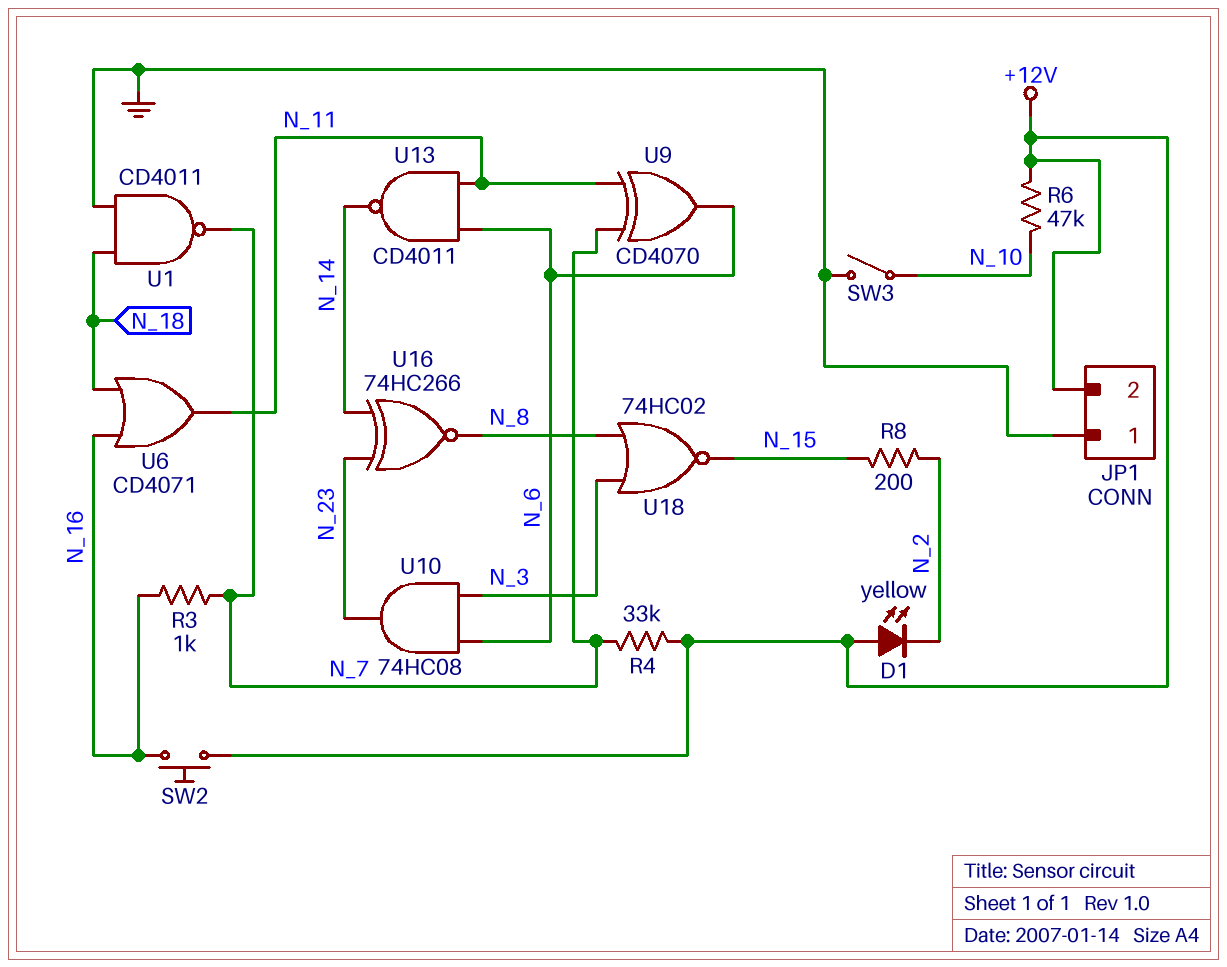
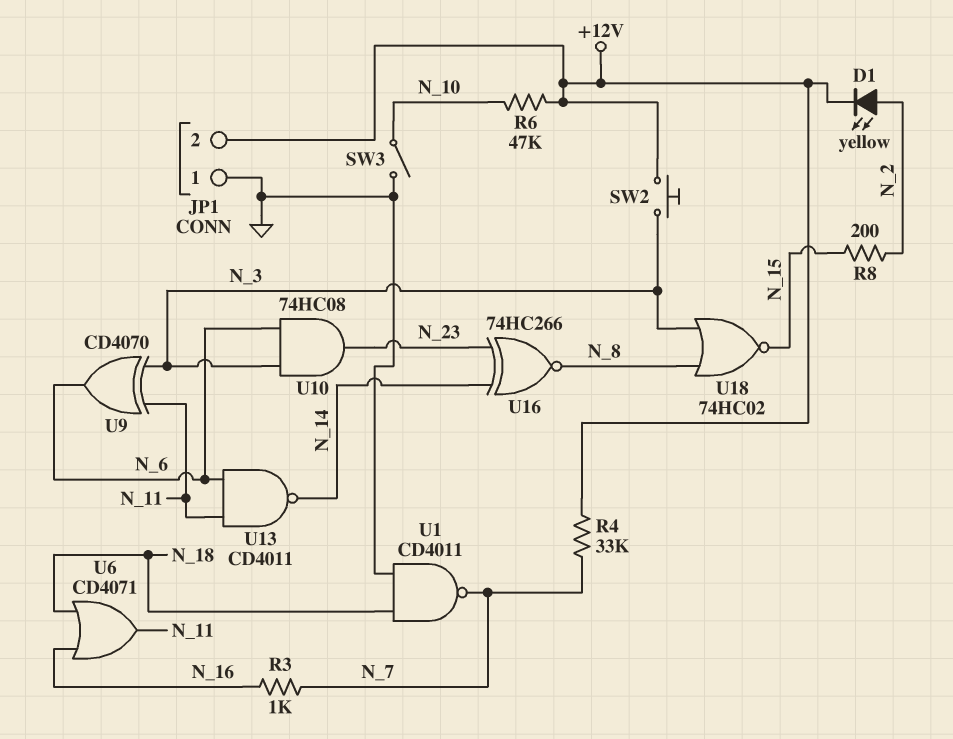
D1: LED yellow (A +12V, K N_2) -> LED yellow (A N_2, K +12V)
SW2: button (+12V, N_16) -> button (+12V, N_3)
U9: XOR CD4070 (in N_7, in N_11, out N_6) -> XOR CD4070 (in N_3, in N_11, out N_6)

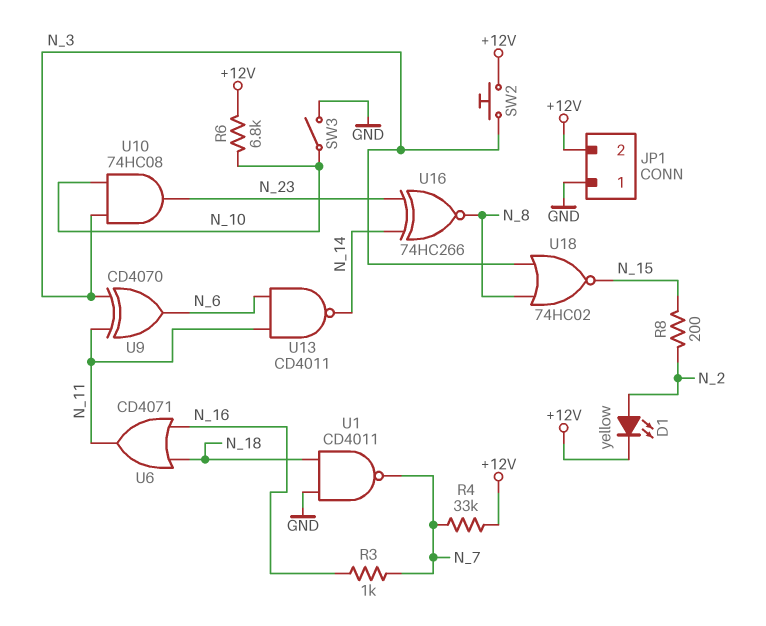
R6: 47k (+12V, N_10) -> 6.8k (+12V, N_10)
U10: AND 74HC08 (in N_3, in N_6, out N_23) -> AND 74HC08 (in N_3, in N_10, out N_23)

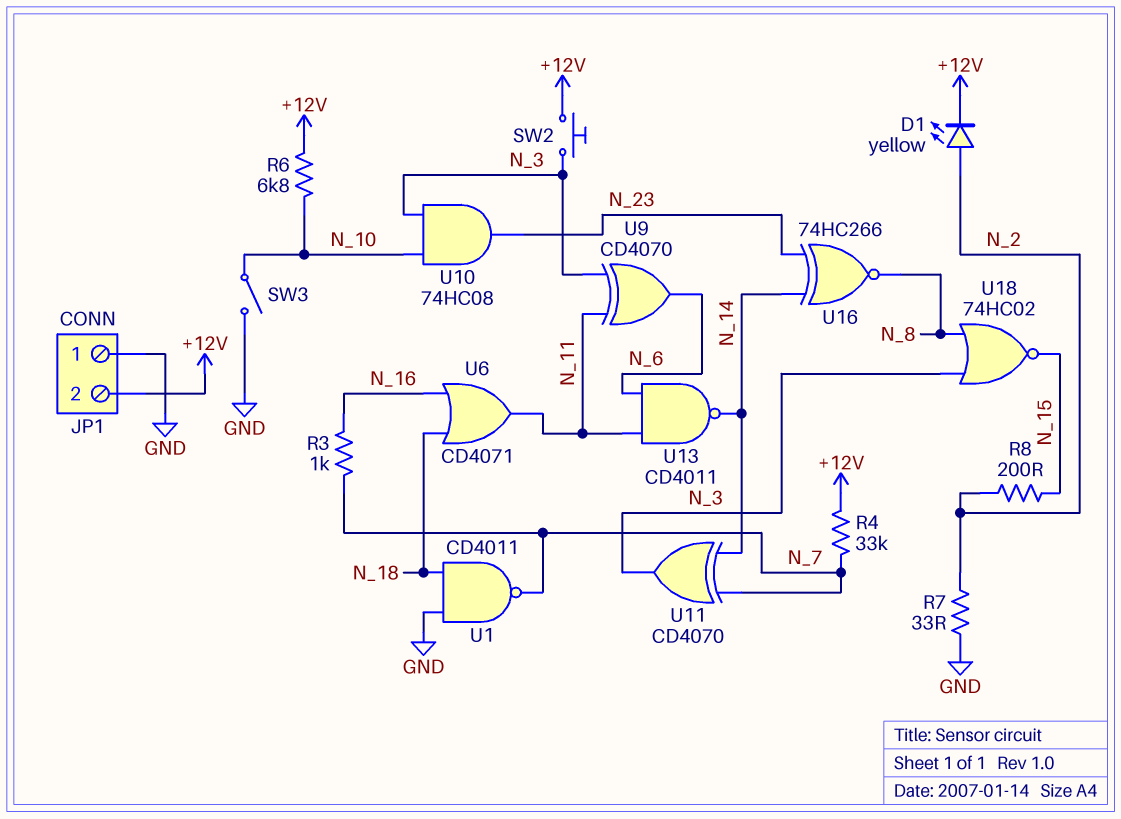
R7: none -> 33 (GND, N_2)
U11: none -> XOR CD4070 (in N_7, in N_14, out N_3)

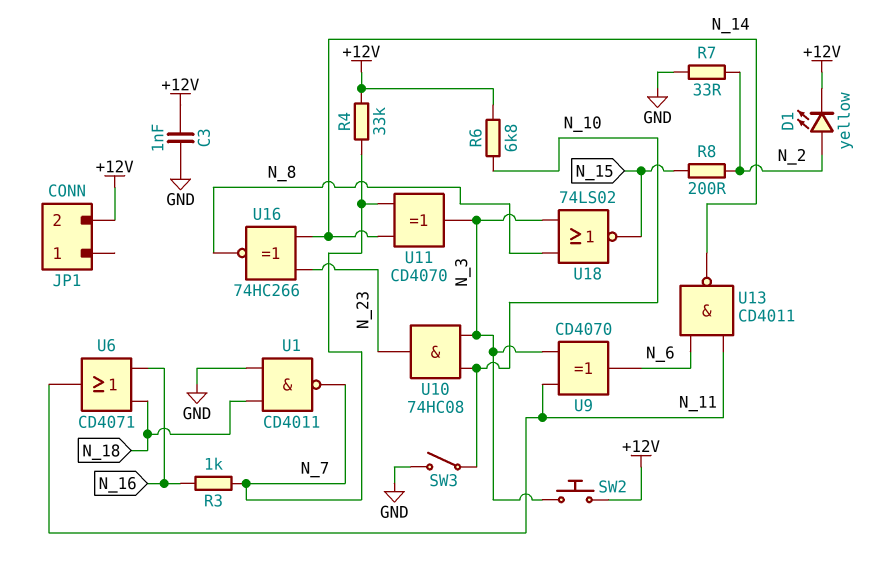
C3: none -> 1nF (+12V, GND)
JP1 pin 1: GND -> none
U18: NOR 74HC02 (in N_3, in N_8, out N_15) -> NOR 74LS02 (in N_3, in N_8, out N_15)

